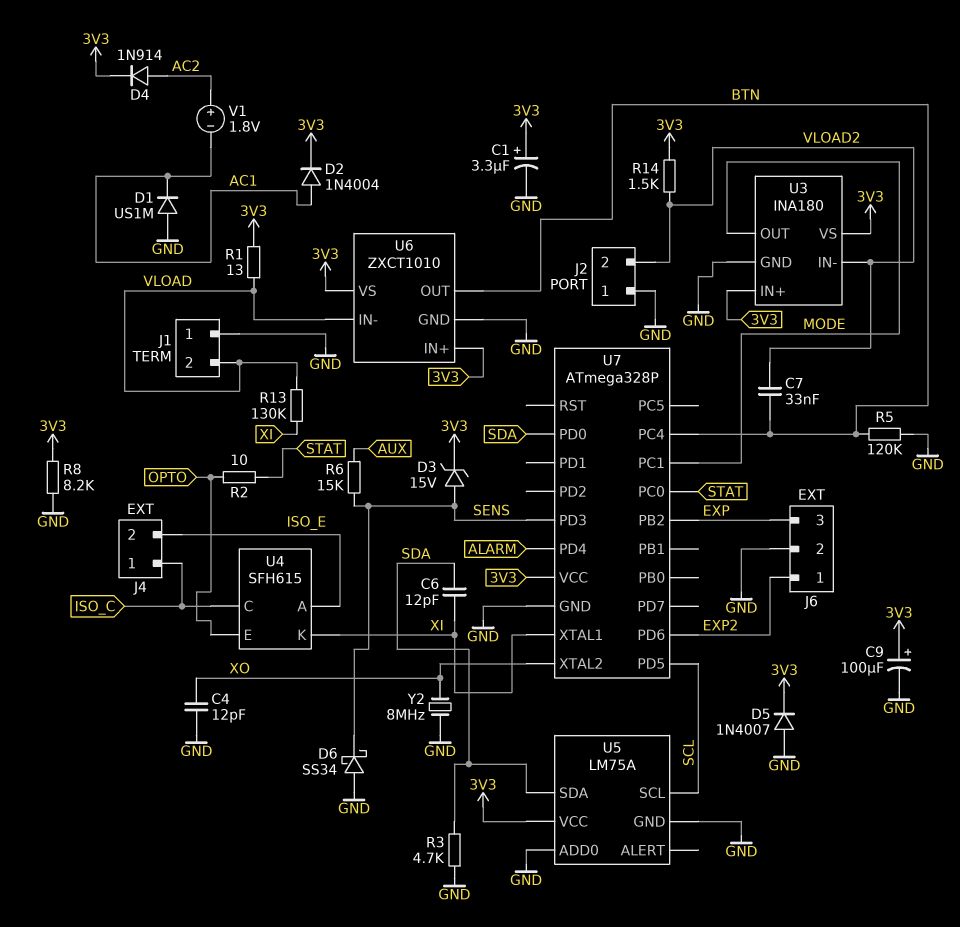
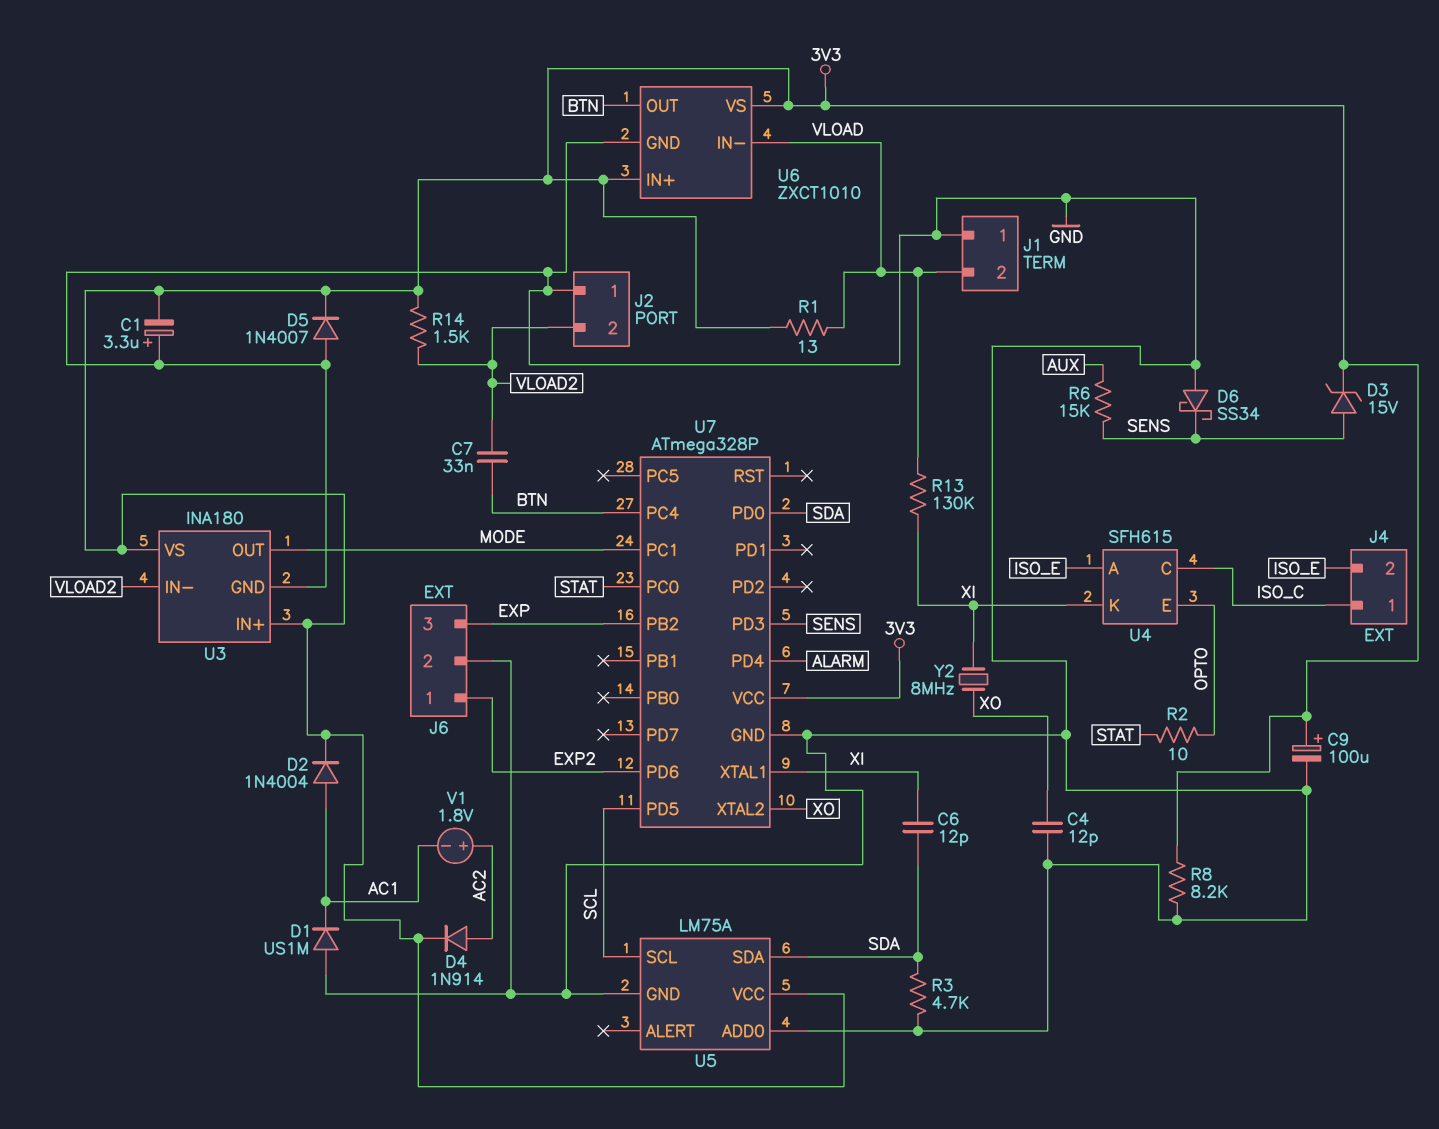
C1: 3.3uF (plus 3V3, minus GND) -> 3.3uF (plus GND, minus 3V3)
R5: 120k (BTN, GND) -> none
Y2: 8MHz (GND, XO) -> 8MHz (XI, XO)

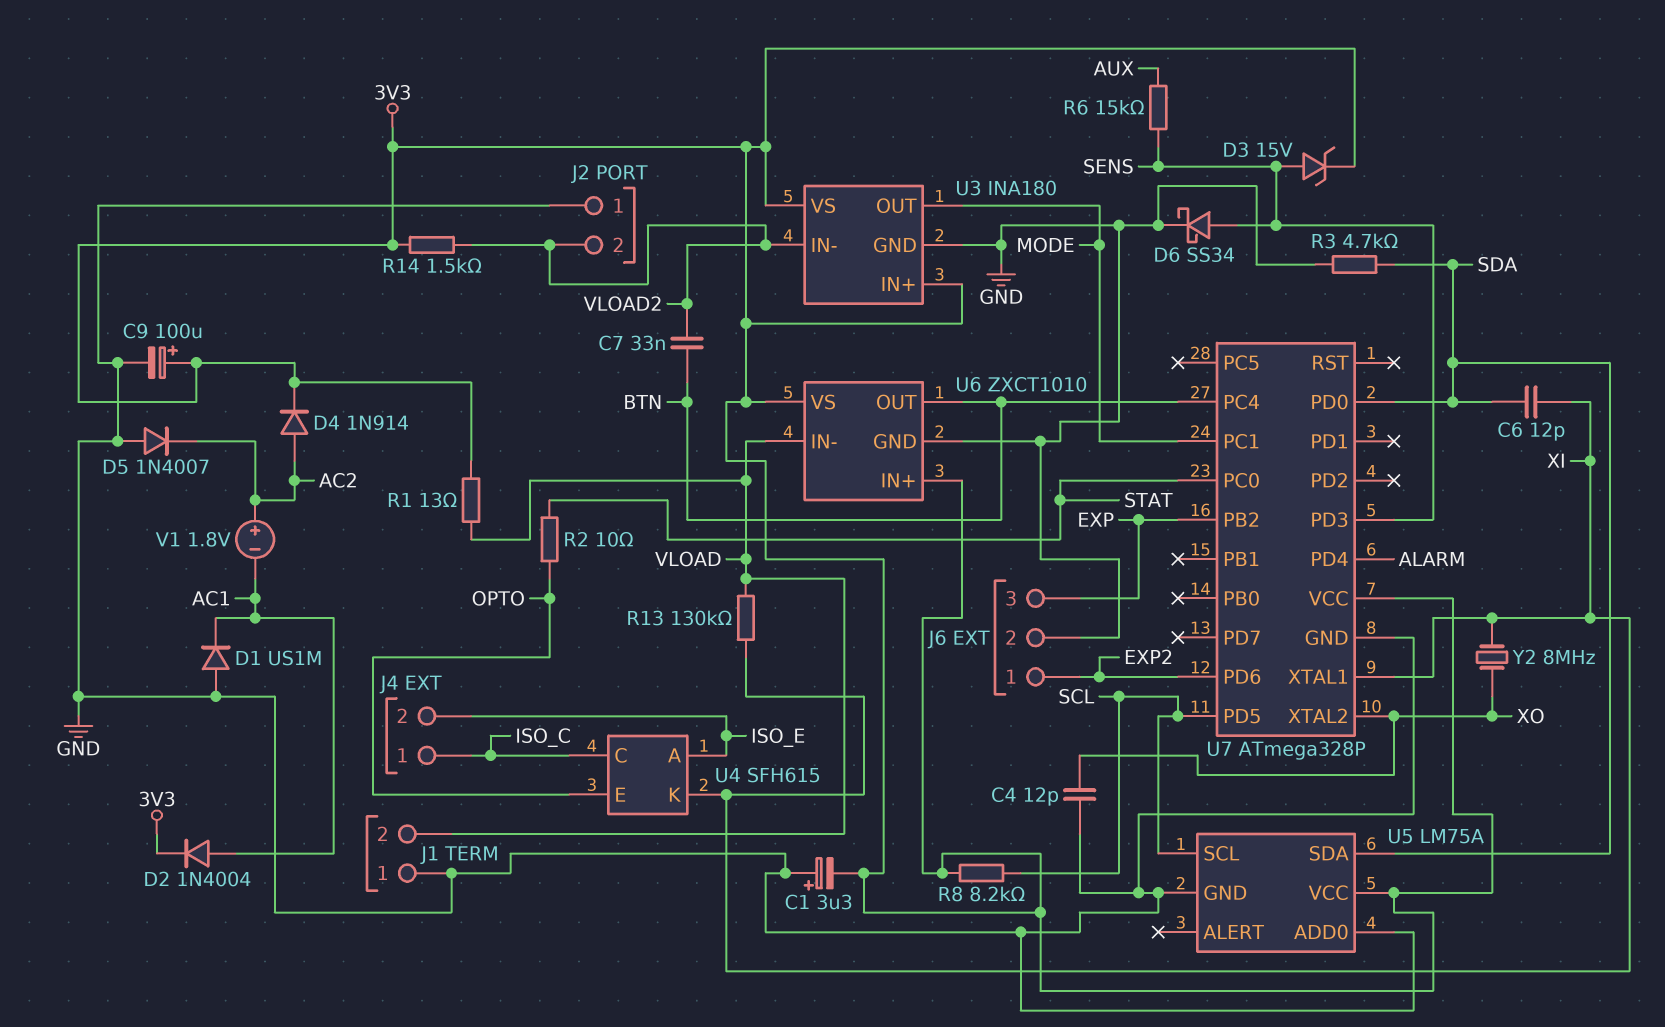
D5: diode 1N4007 (A GND, K 3V3) -> diode 1N4007 (A GND, K AC2)
D6: schottky SS34 (A GND, K SENS) -> schottky SS34 (A SENS, K GND)
R8: 8.2k (3V3, GND) -> 8.2k (3V3, SCL)

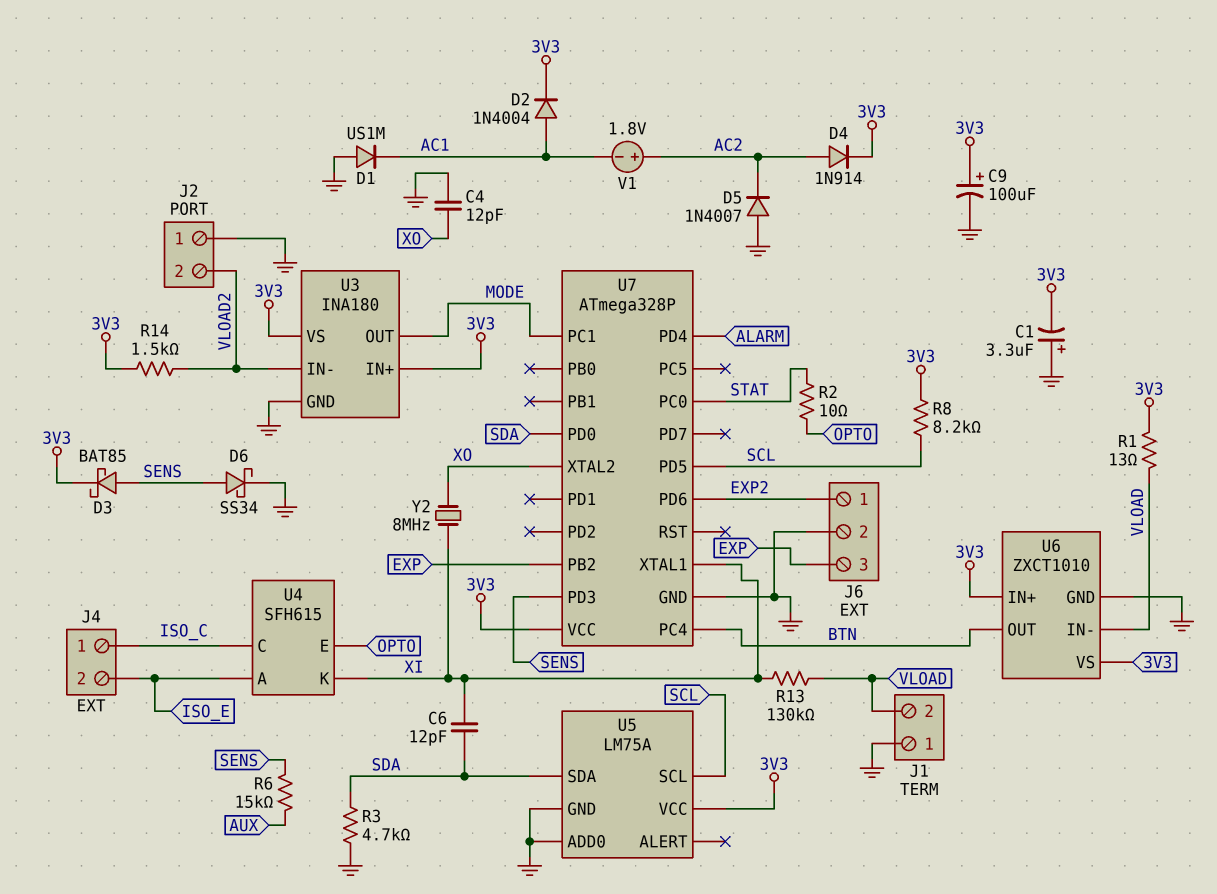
C7: 33nF (BTN, VLOAD2) -> none
D3: zener 15V (A SENS, K 3V3) -> schottky BAT85 (A SENS, K 3V3)

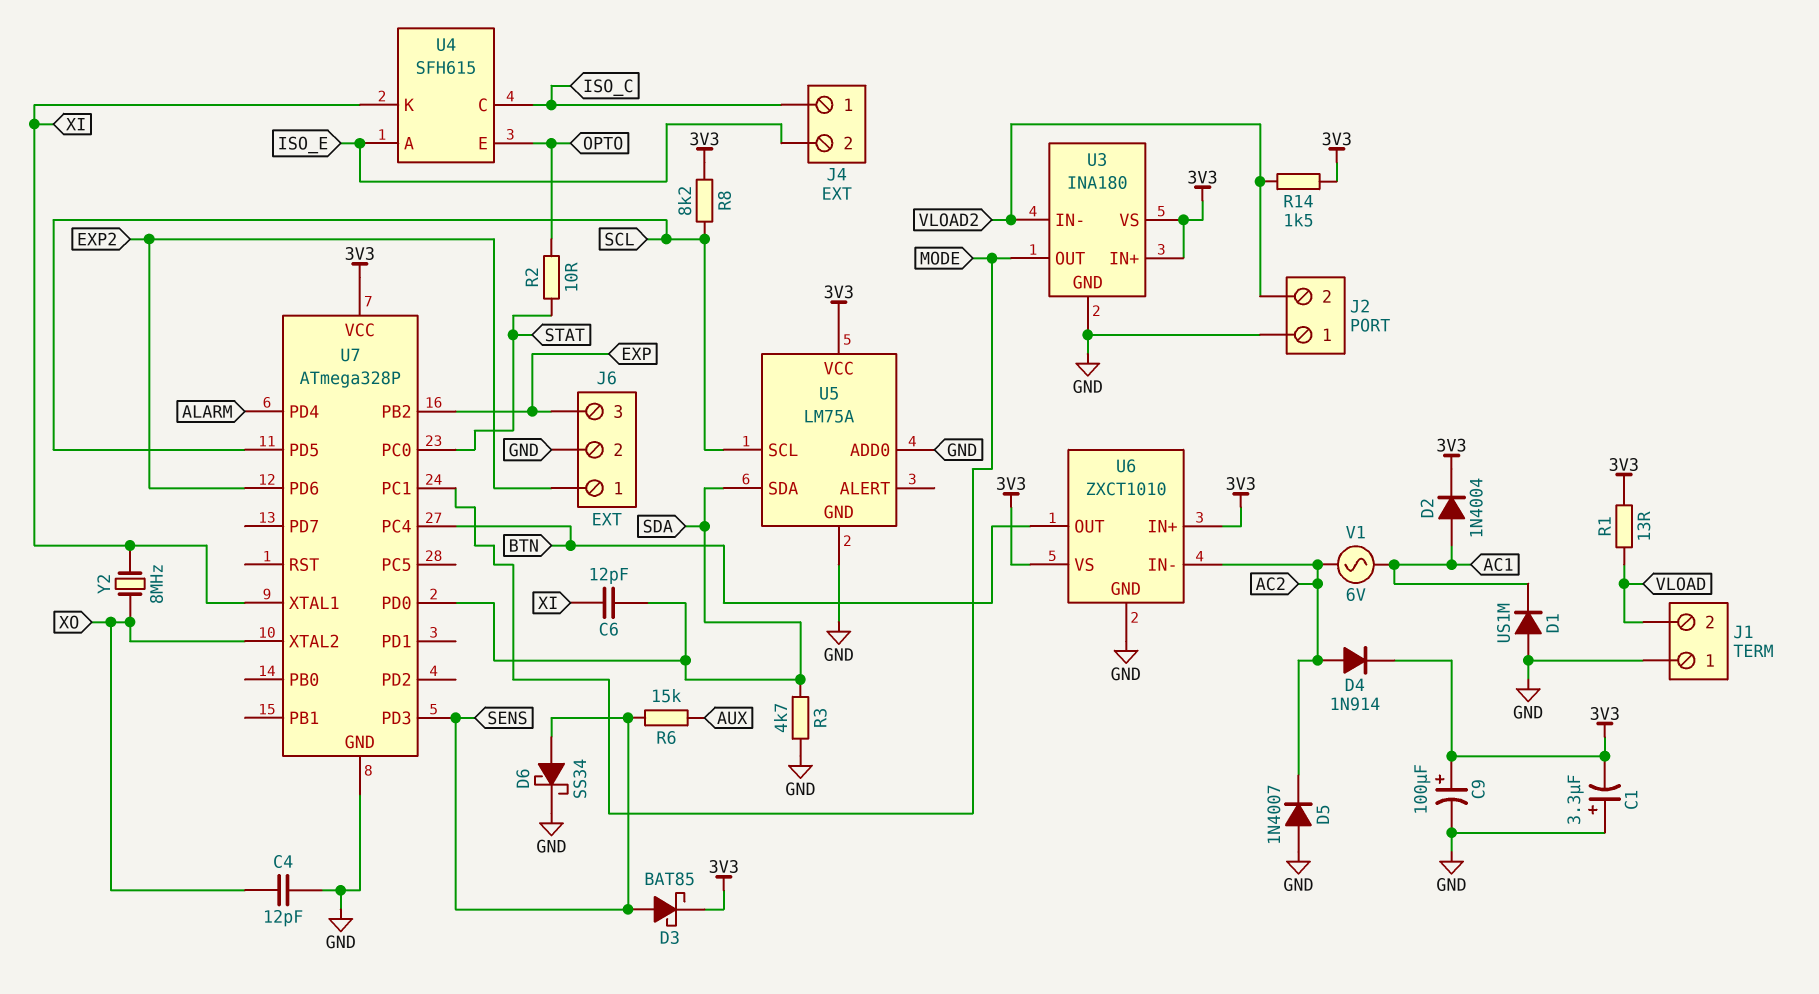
R13: 130k (VLOAD, XI) -> none
U6 pin IN-: VLOAD -> AC2
V1: 1.8V (plus AC2, minus AC1) -> AC 6V (AC1, AC2)

